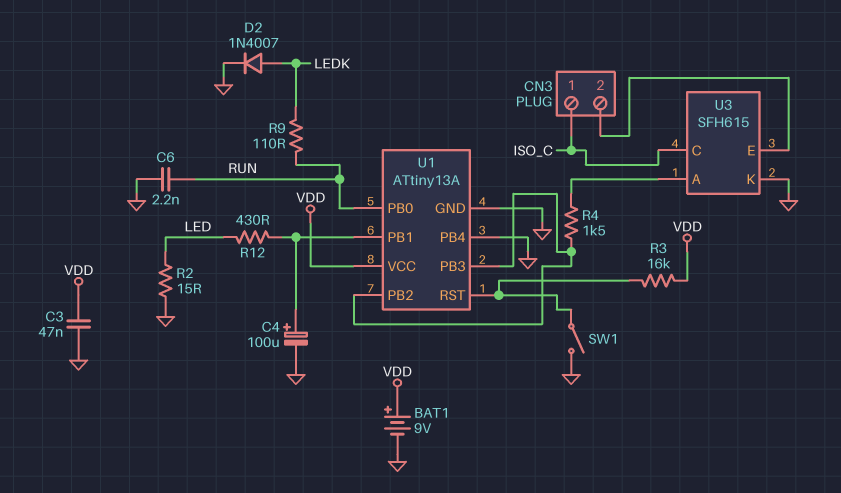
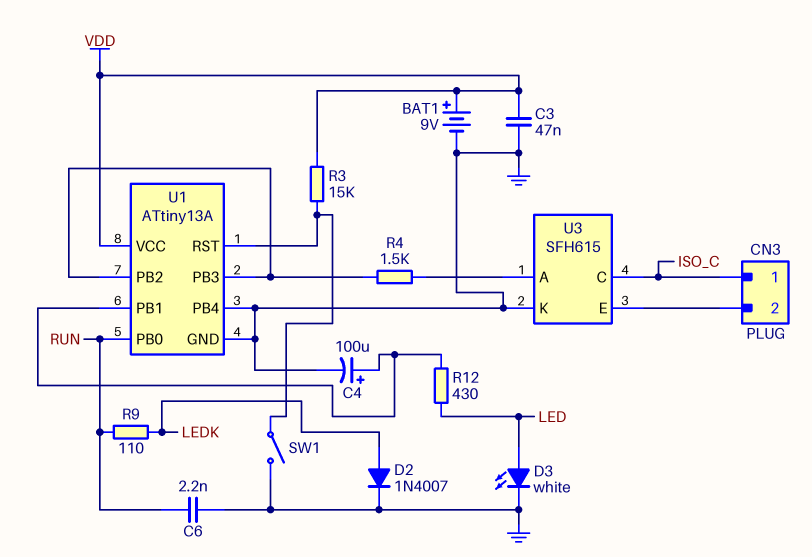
D3: none -> LED white (A LED, K GND)
R2: 15 (GND, LED) -> none
R3: 16k (U1/RST, VDD) -> 15k (U1/RST, VDD)

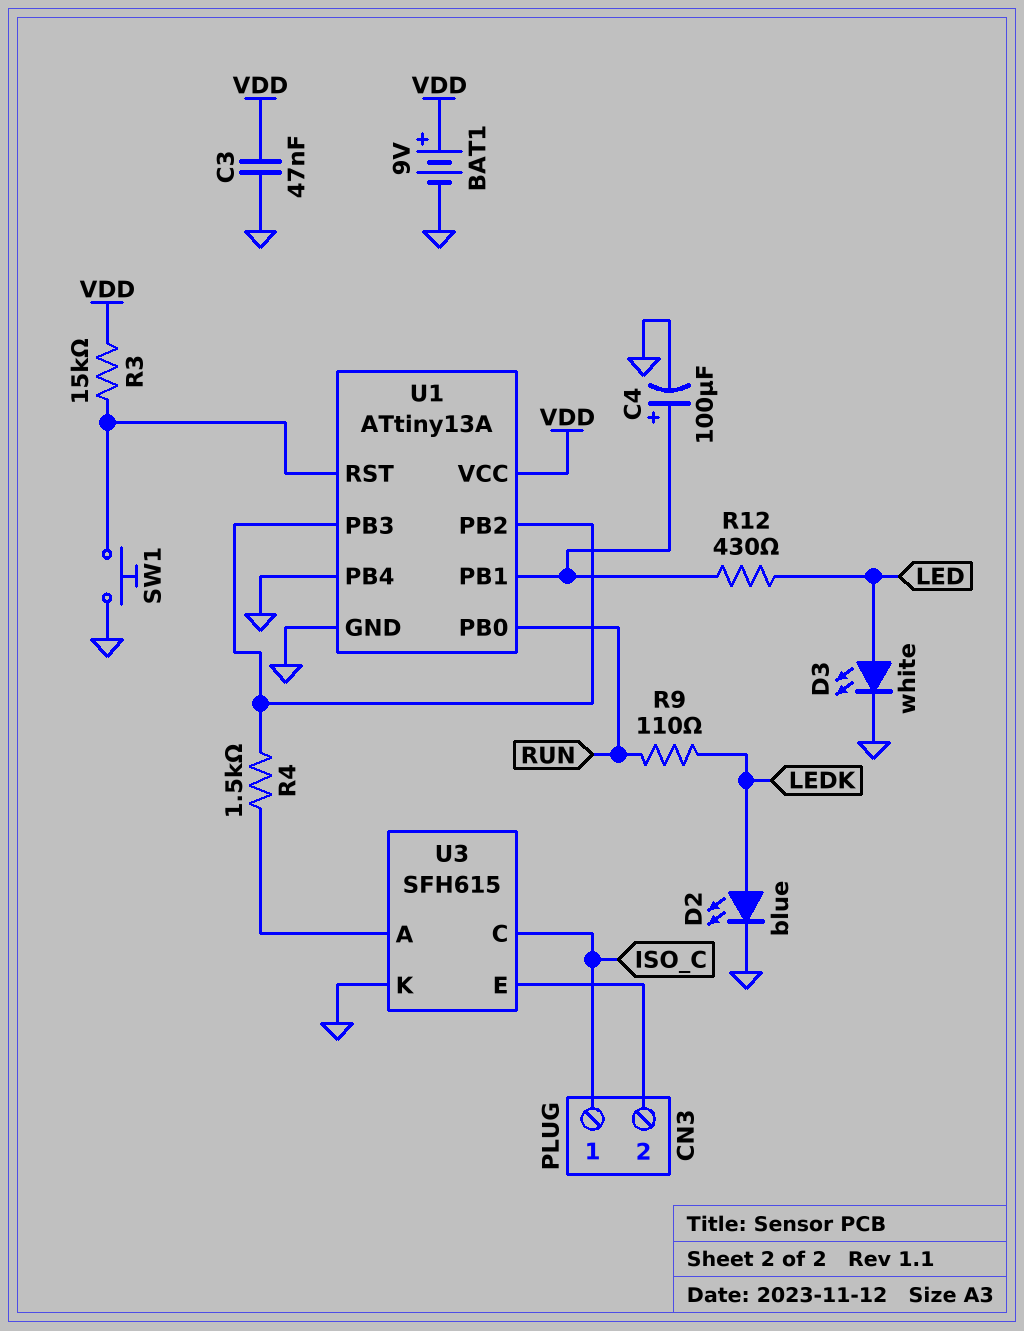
C6: 2.2nF (GND, RUN) -> none
D2: diode 1N4007 (A LEDK, K GND) -> LED blue (A LEDK, K GND)
SW1: switch (GND, U1/RST) -> button (GND, U1/RST)

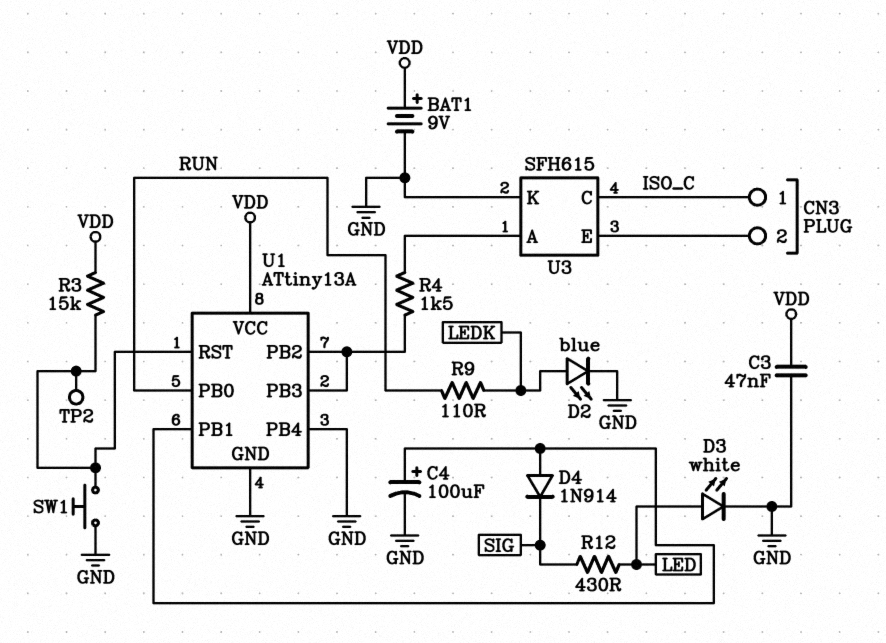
D4: none -> diode 1N914 (A U1/PB1, K SIG)
R12: 430 (LED, U1/PB1) -> 430 (LED, SIG)
TP2: none -> test point (U1/RST)

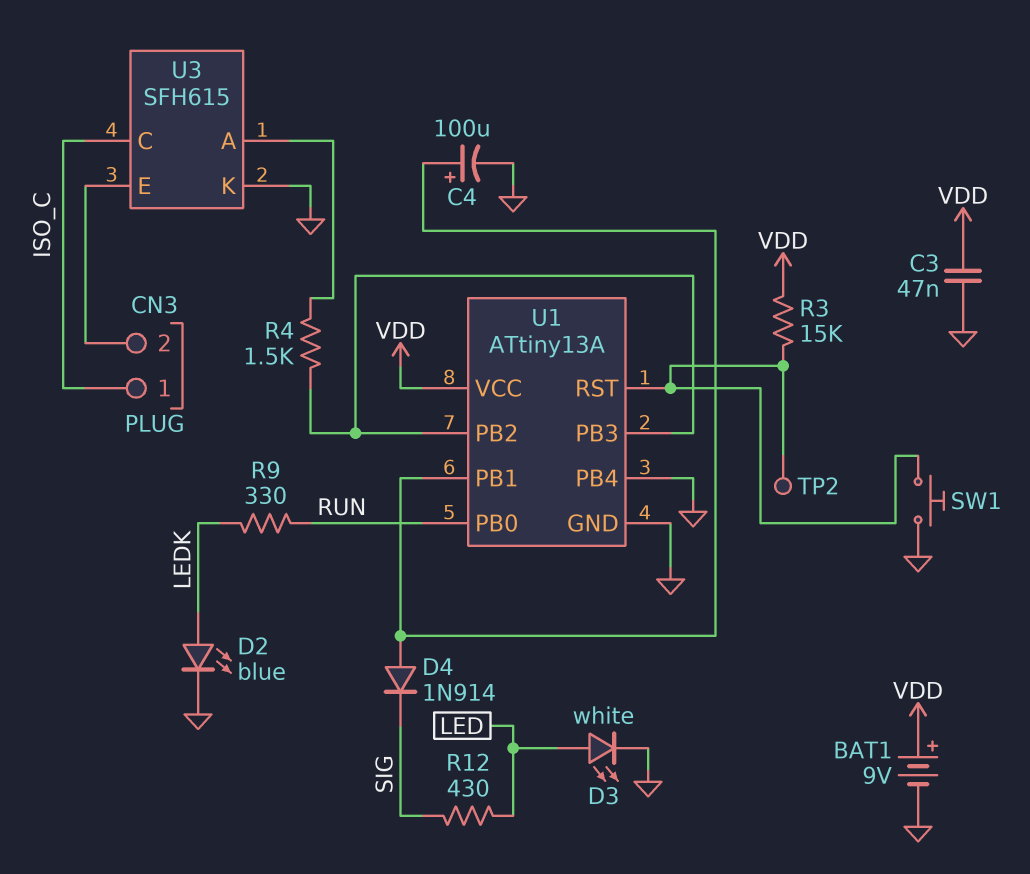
R9: 110 (LEDK, RUN) -> 330 (LEDK, RUN)

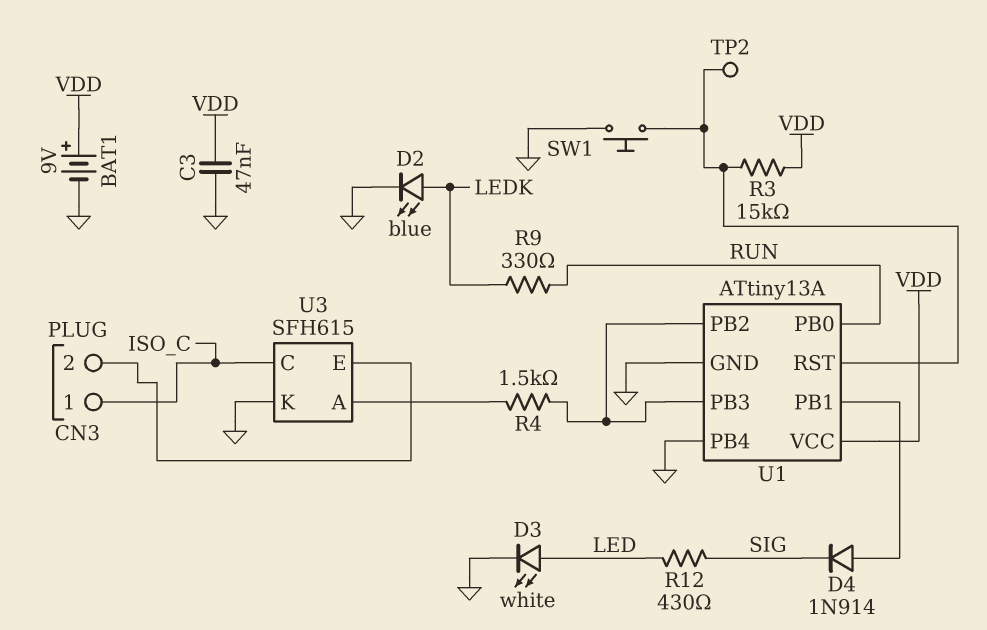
C4: 100uF (plus U1/PB1, minus GND) -> none

